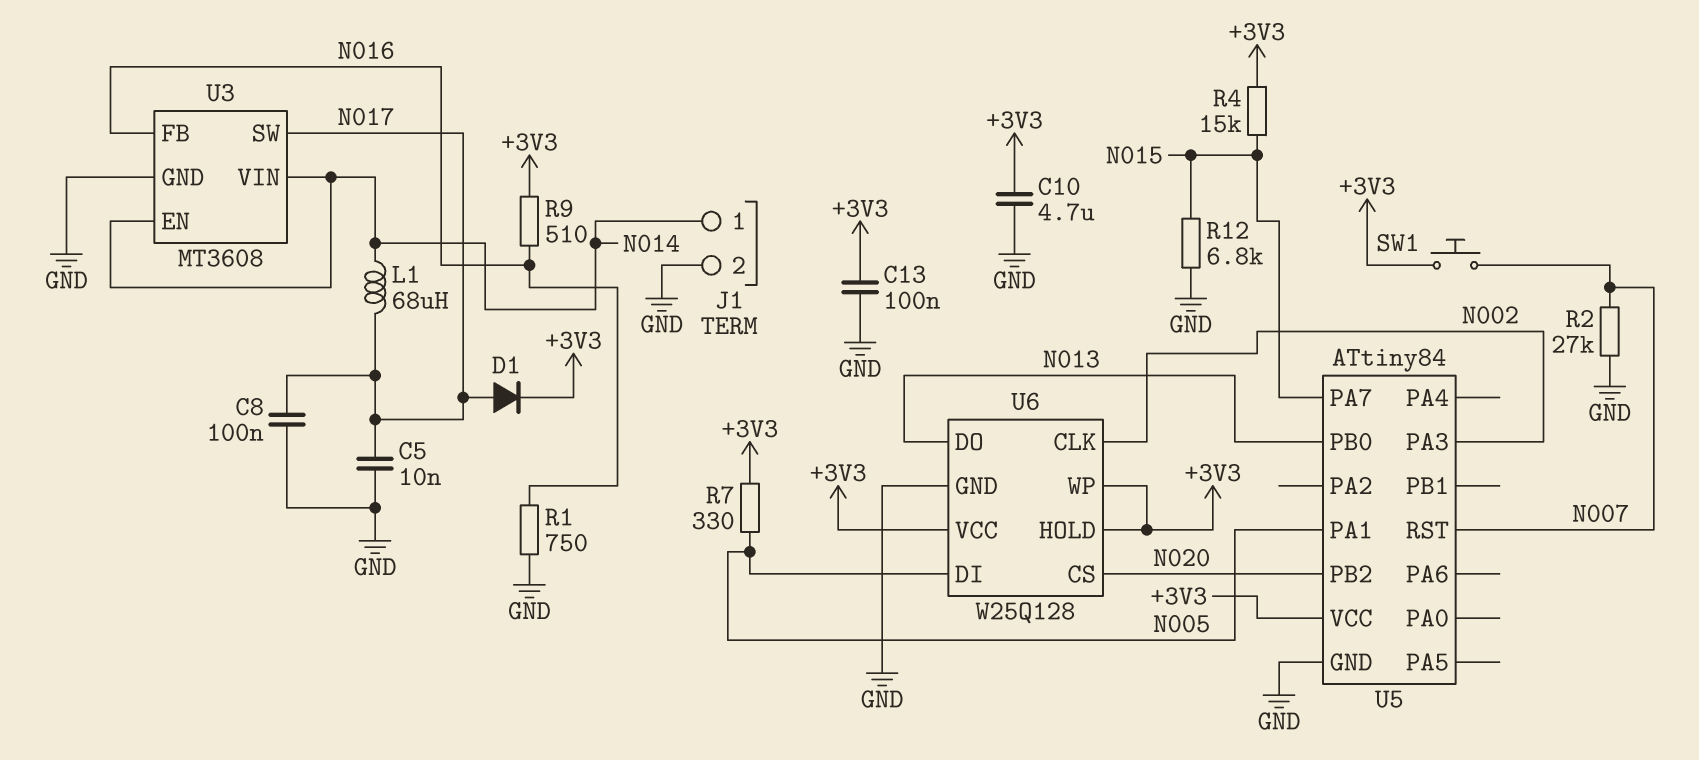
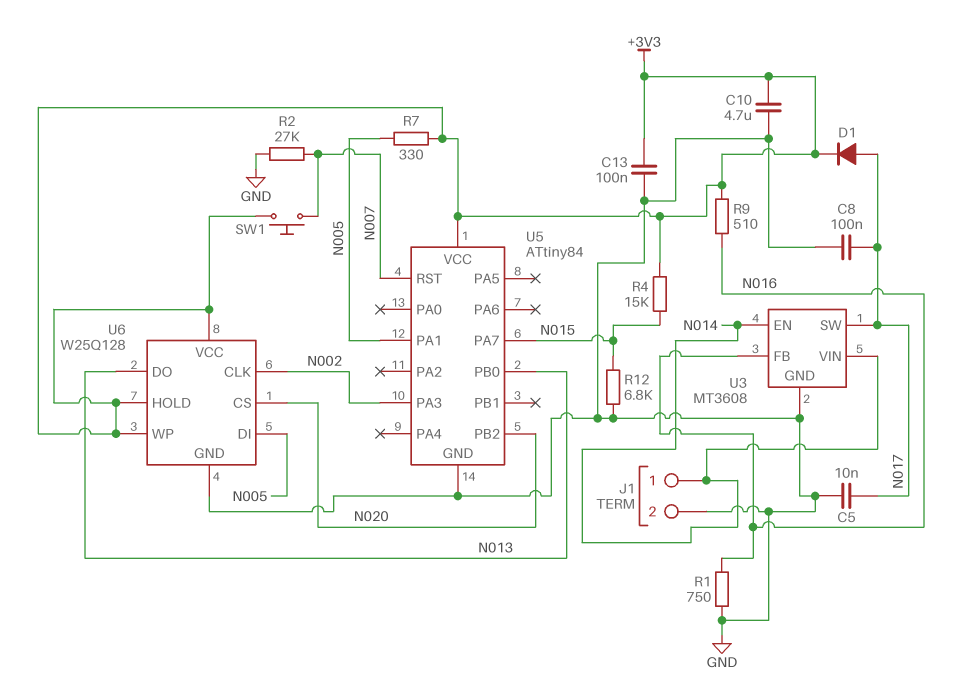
L1: 68uH (N014, N017) -> none

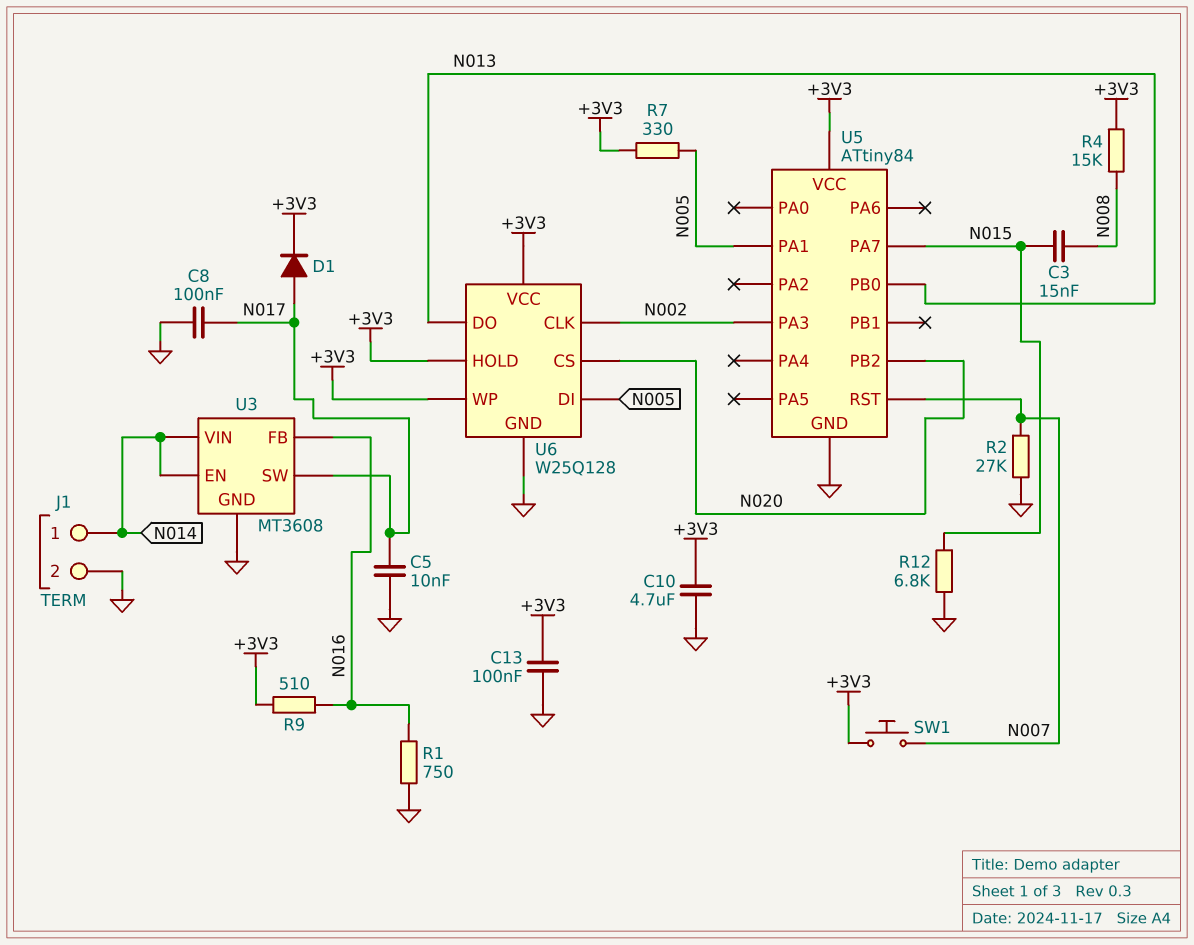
C3: none -> 15nF (N008, N015)
R4: 15k (+3V3, N015) -> 15k (+3V3, N008)

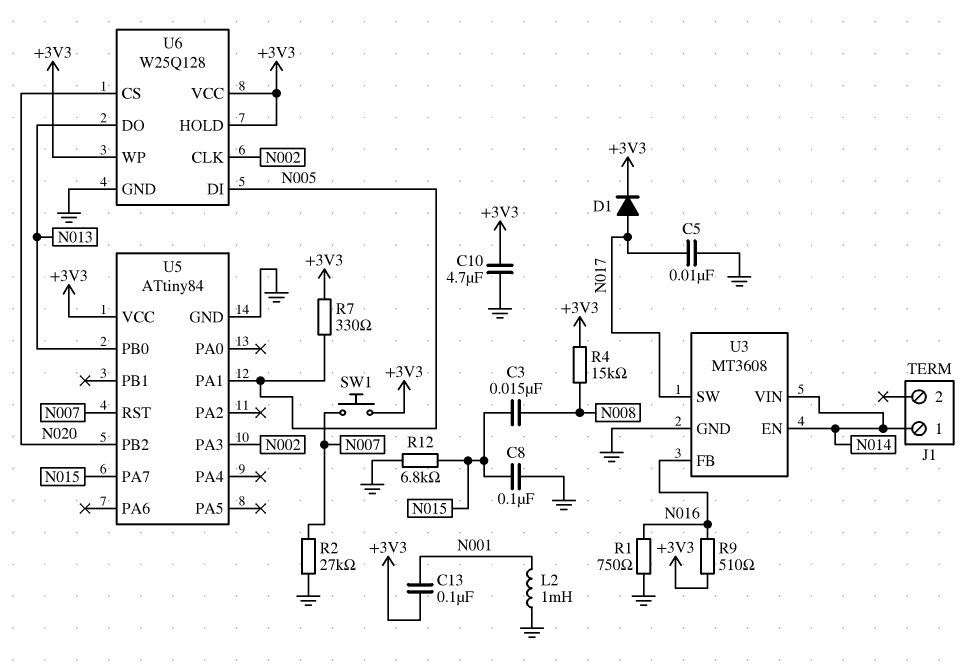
C8: 100nF (GND, N017) -> 100nF (GND, N015)
C13: 100nF (+3V3, GND) -> 100nF (+3V3, N001)
J1 pin 2: GND -> none
L2: none -> 1mH (GND, N001)

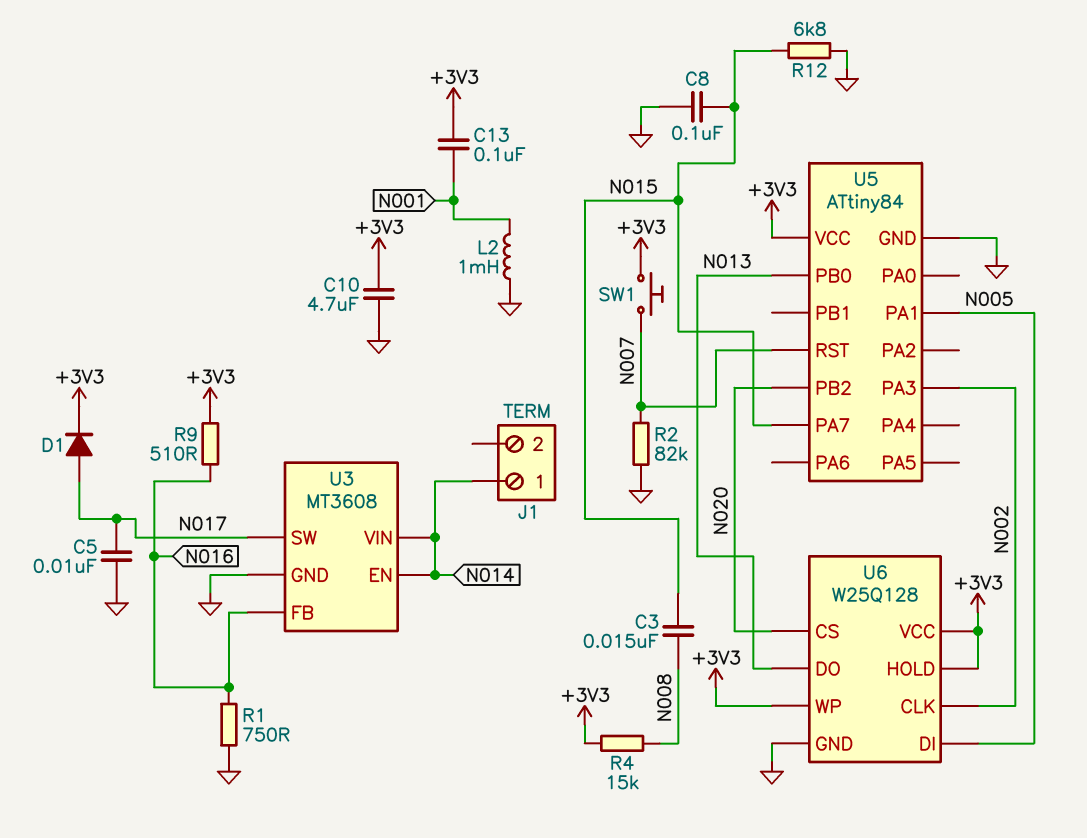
R2: 27k (GND, N007) -> 82k (GND, N007)
R7: 330 (+3V3, N005) -> none

